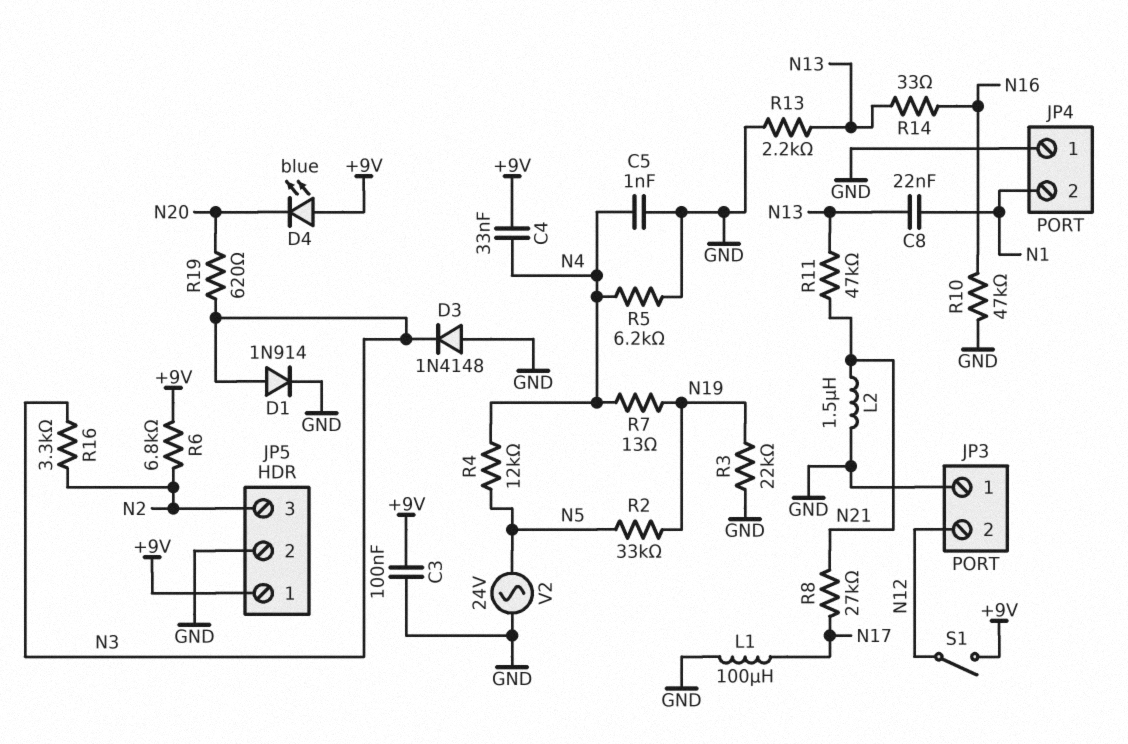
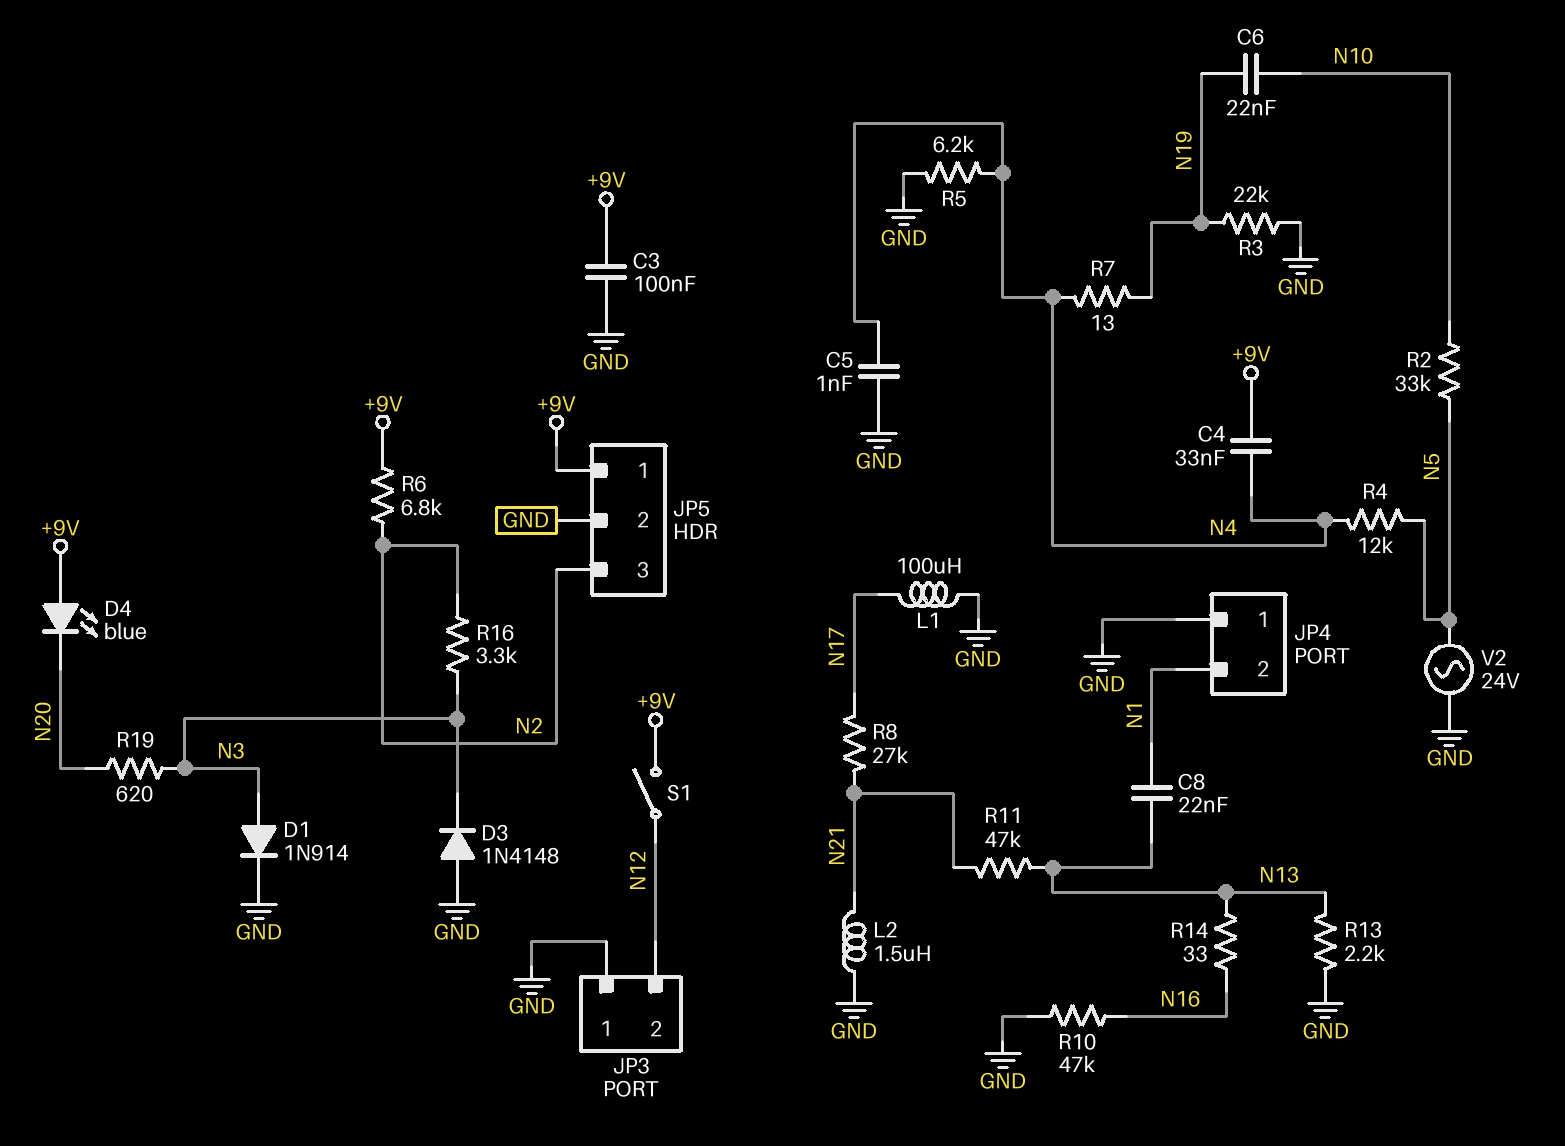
C6: none -> 22nF (N10, N19)
R2: 33k (N5, N19) -> 33k (N5, N10)

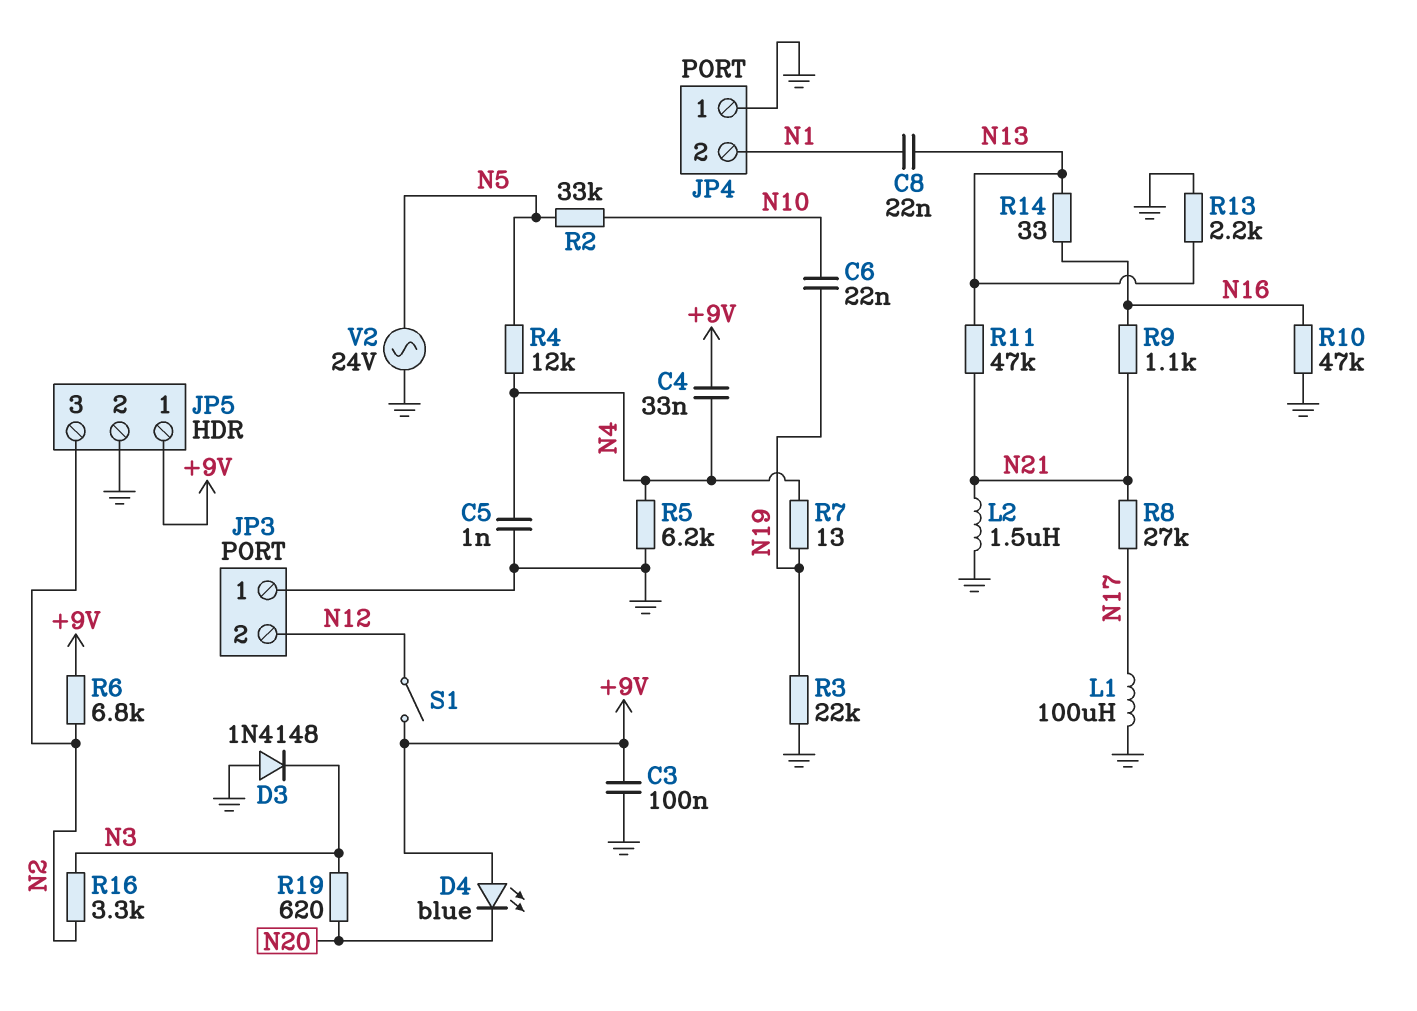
D1: diode 1N914 (A N3, K GND) -> none
R9: none -> 1.1k (N16, N21)

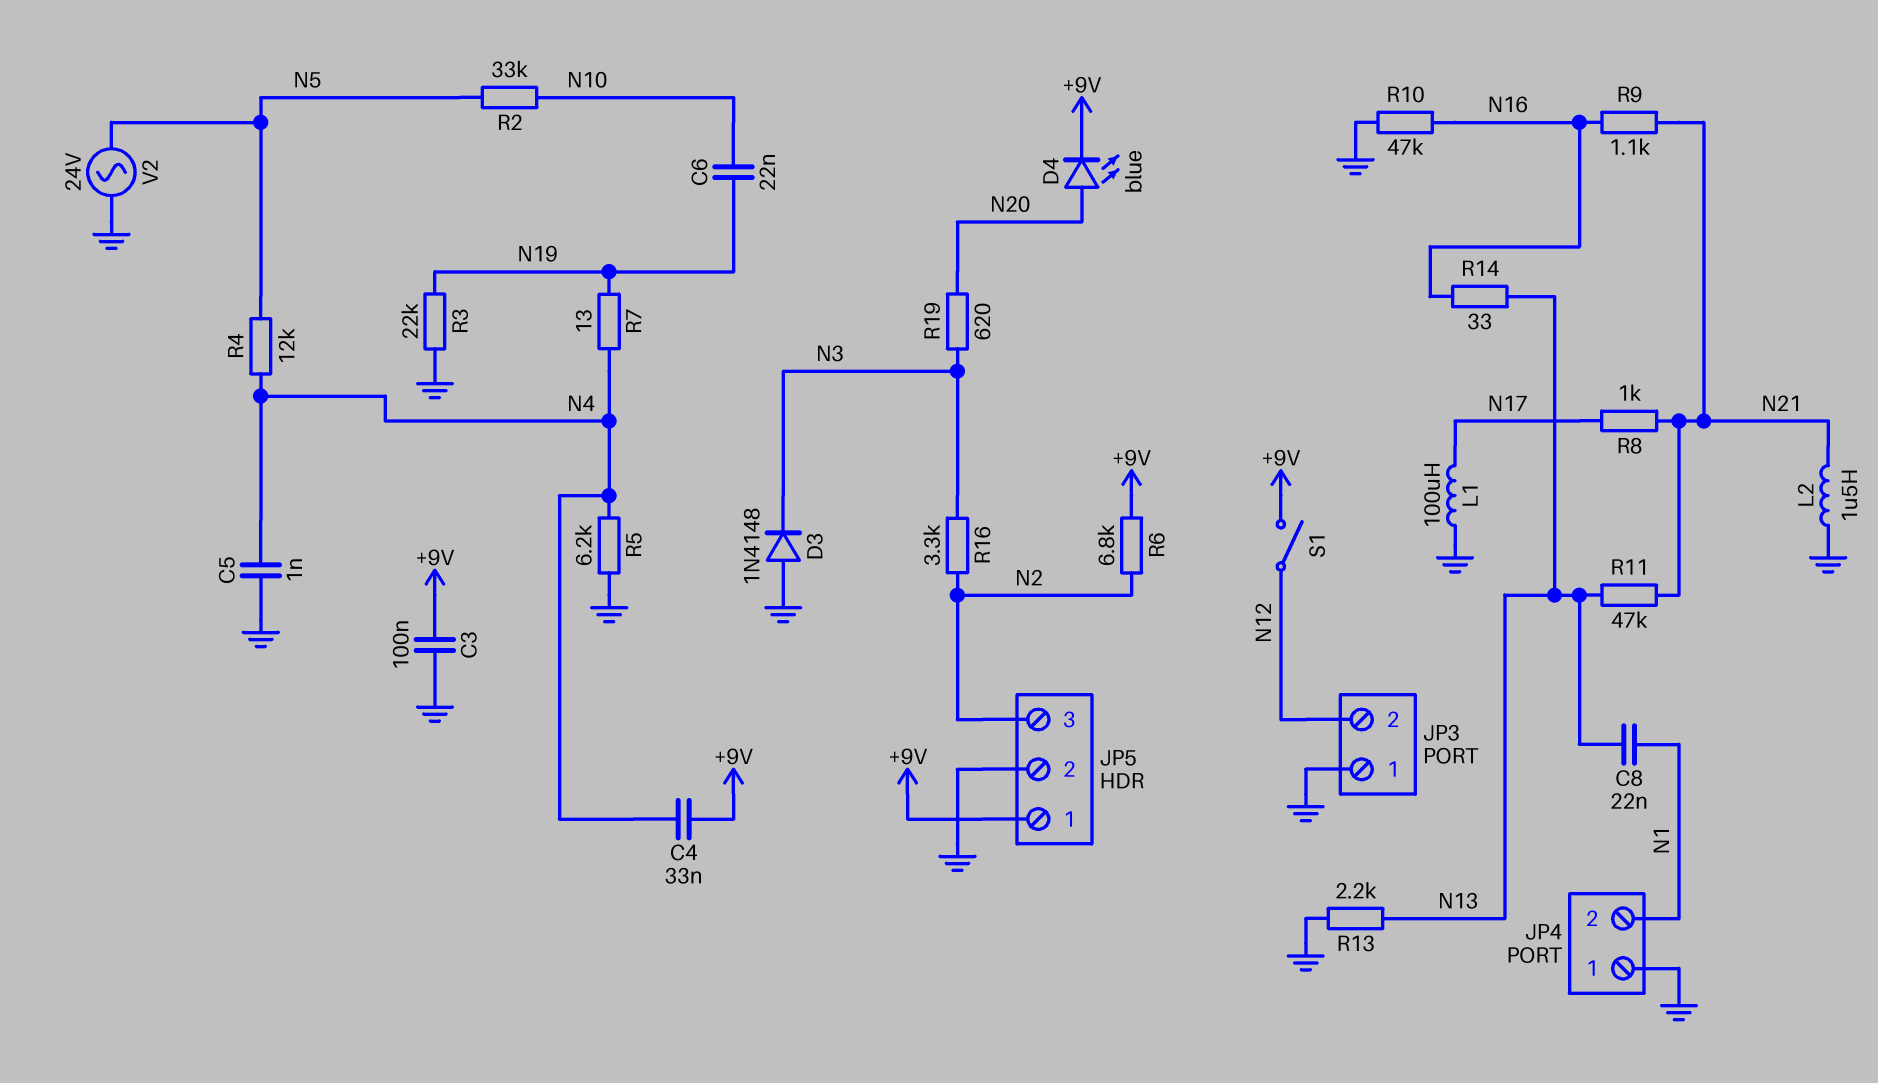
D4: LED blue (A +9V, K N20) -> LED blue (A N20, K +9V)
R8: 27k (N17, N21) -> 1k (N17, N21)

